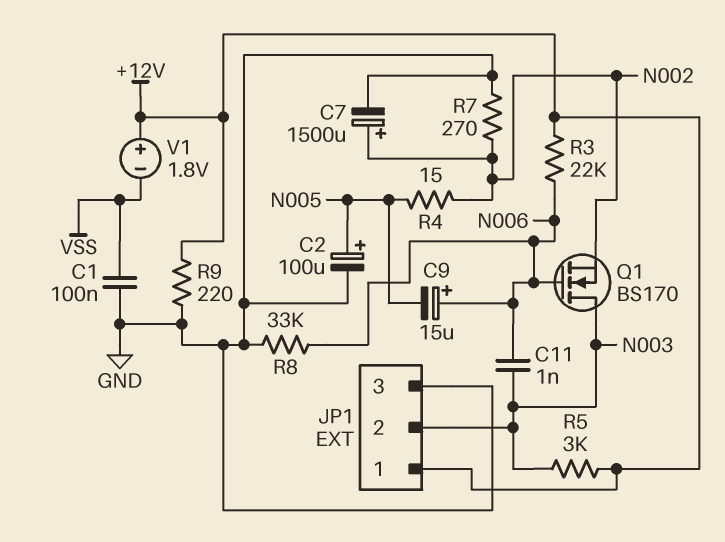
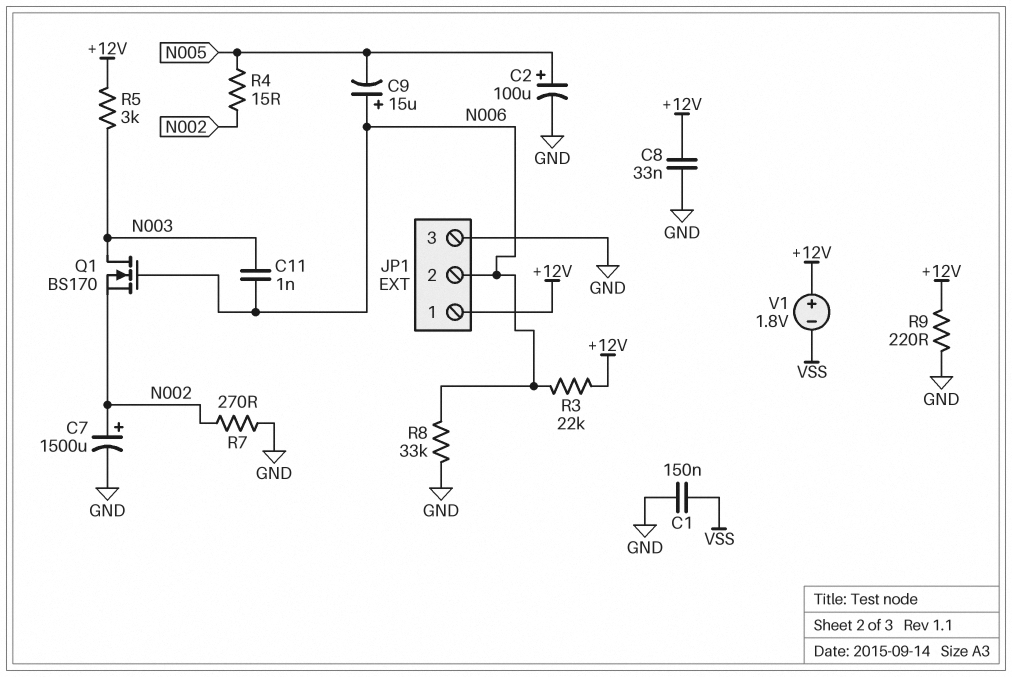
C1: 100nF (GND, VSS) -> 150nF (GND, VSS)
C8: none -> 33nF (+12V, GND)
JP1 pin 2: N003 -> N006

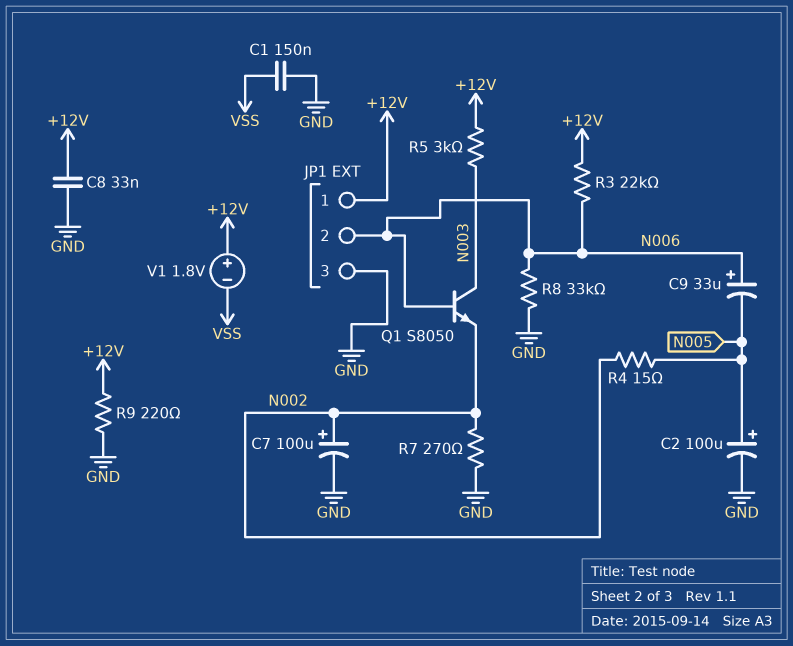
C7: 1500uF (plus N002, minus GND) -> 100uF (plus N002, minus GND)
C9: 15uF (plus N006, minus N005) -> 33uF (plus N006, minus N005)
C11: 1nF (N003, N006) -> none
Q1: NMOS BS170 (G N006, D N003, S N002) -> NPN S8050 (B N006, C N003, E N002)

